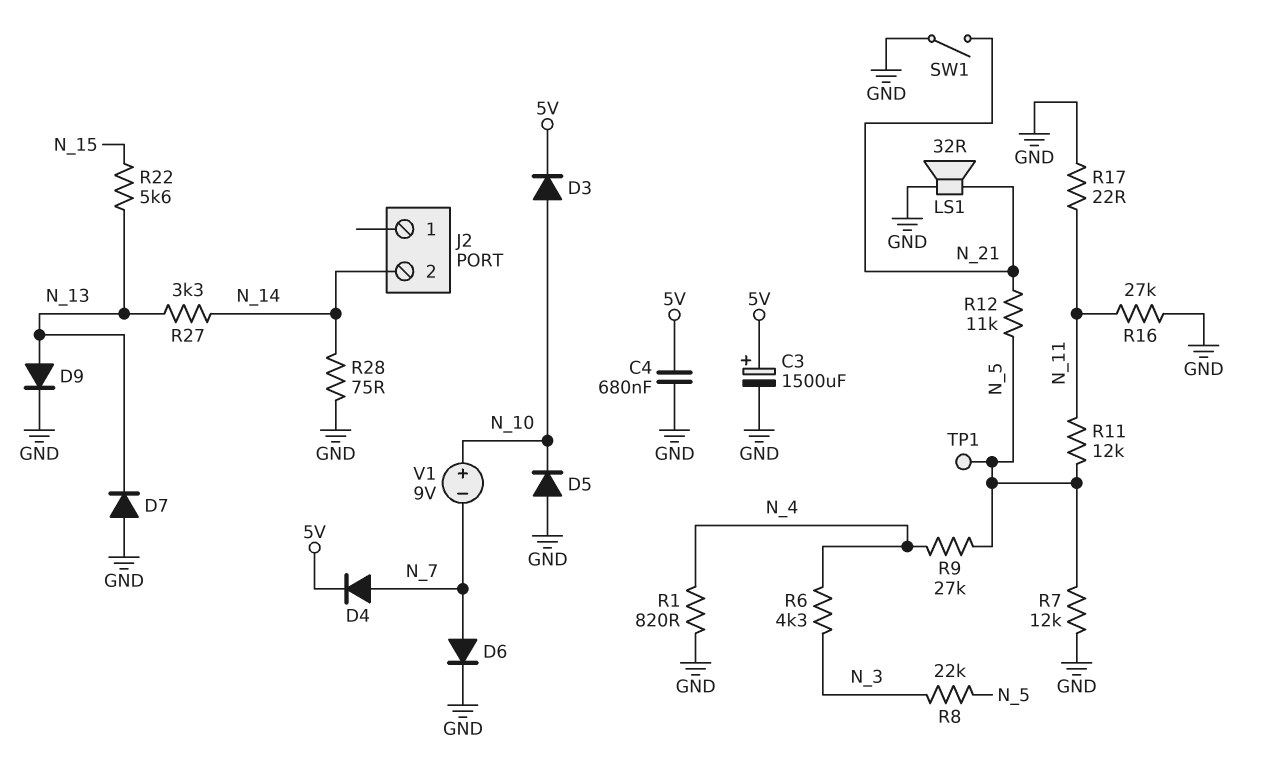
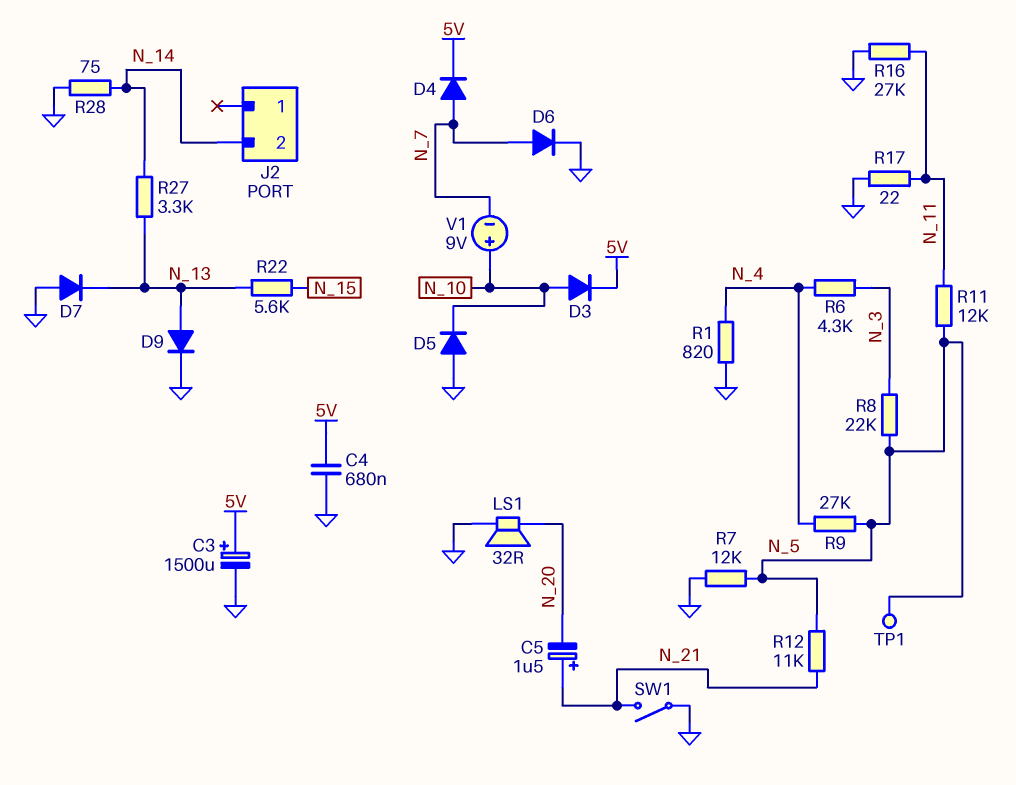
C5: none -> 1.5uF (plus N_21, minus N_20)
LS1: speaker 32R (GND, N_21) -> speaker 32R (GND, N_20)

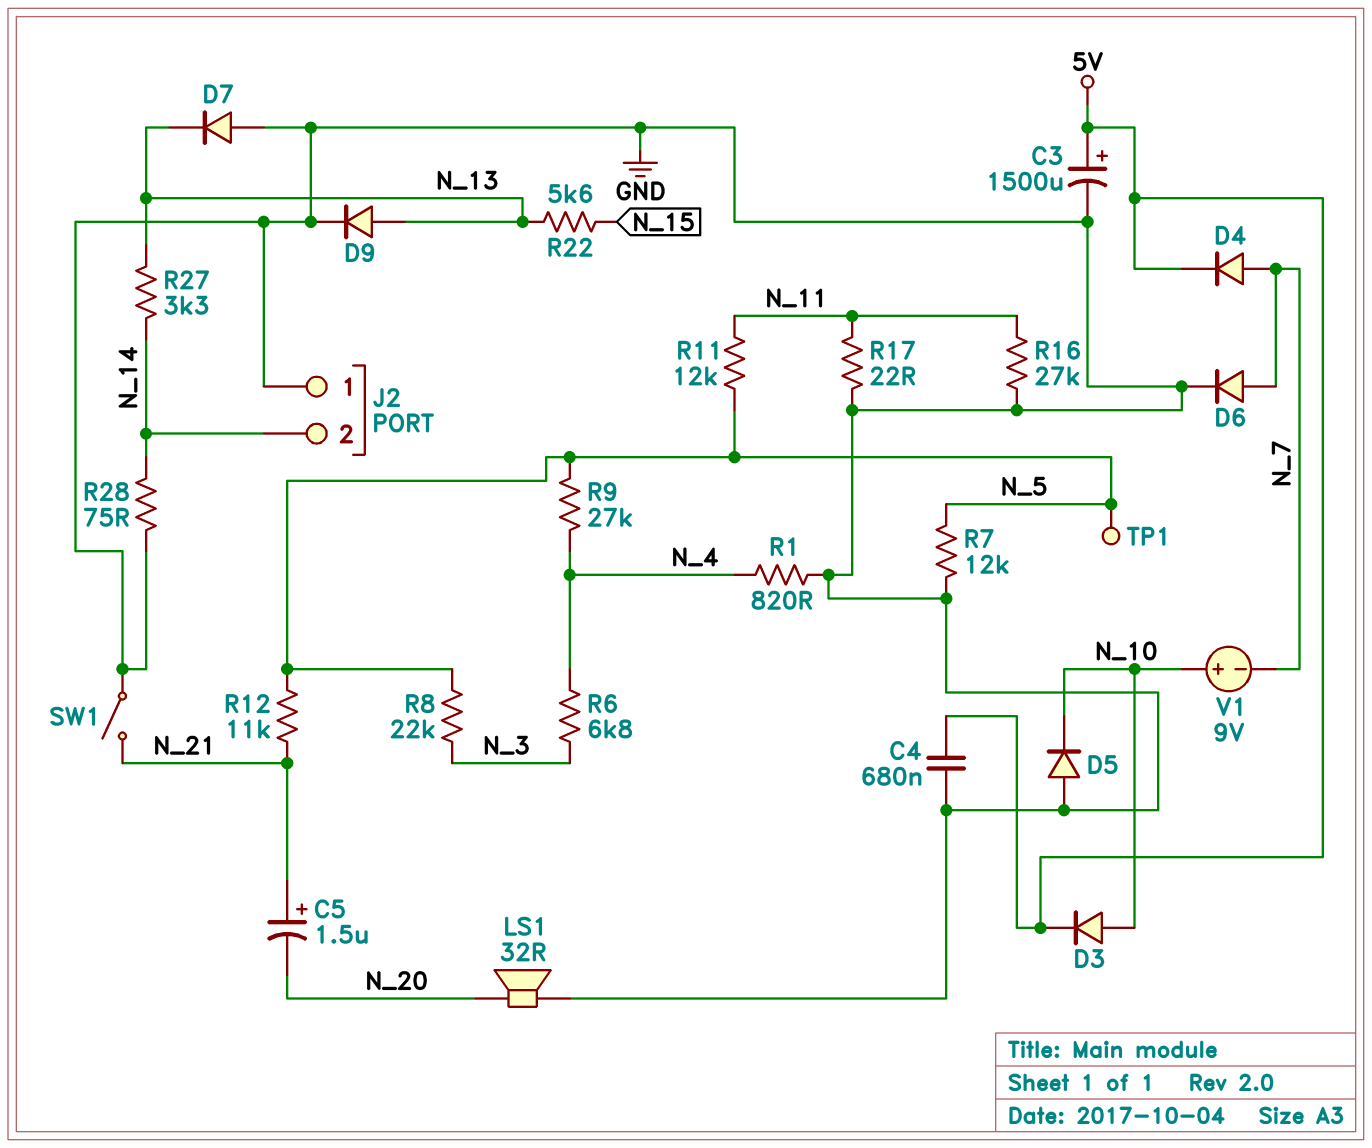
J2 pin 1: none -> GND
R6: 4.3k (N_3, N_4) -> 6.8k (N_3, N_4)

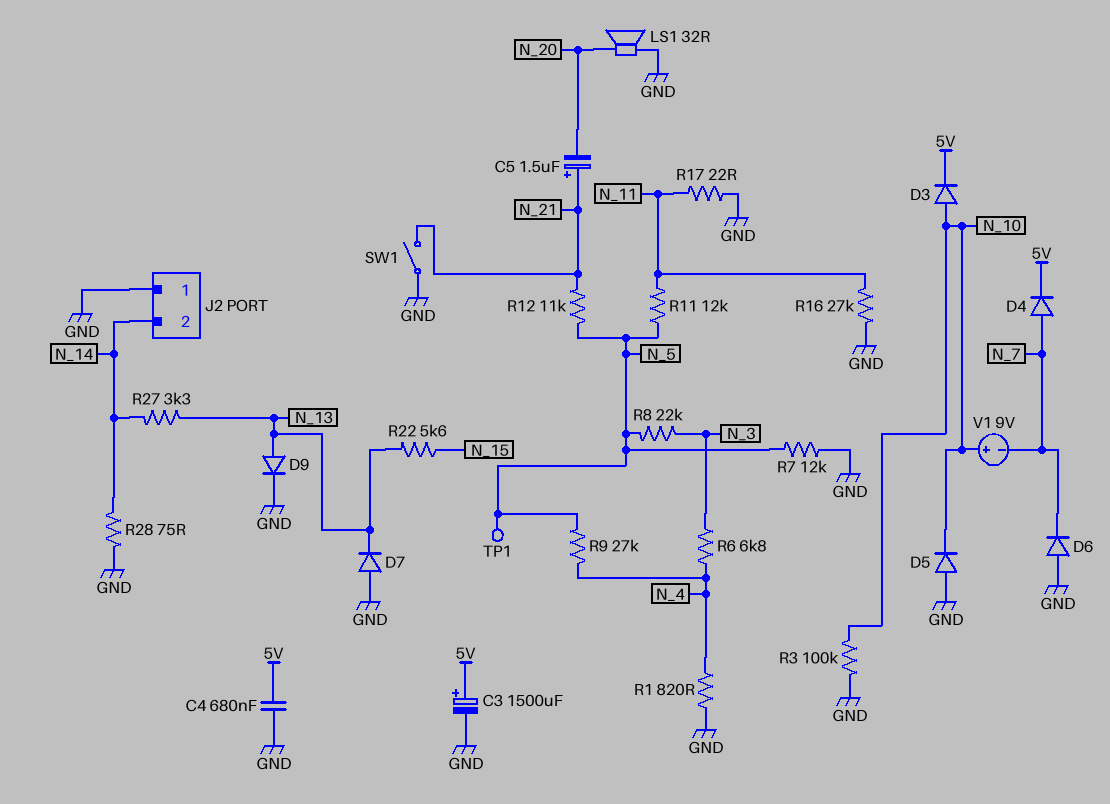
D6: diode (A N_7, K GND) -> diode (A GND, K N_7)
R3: none -> 100k (GND, N_10)

